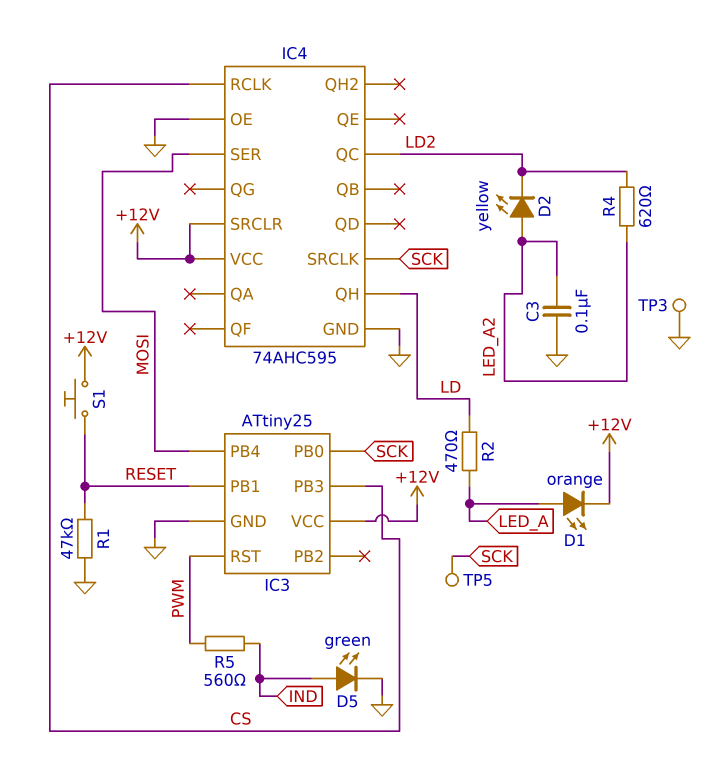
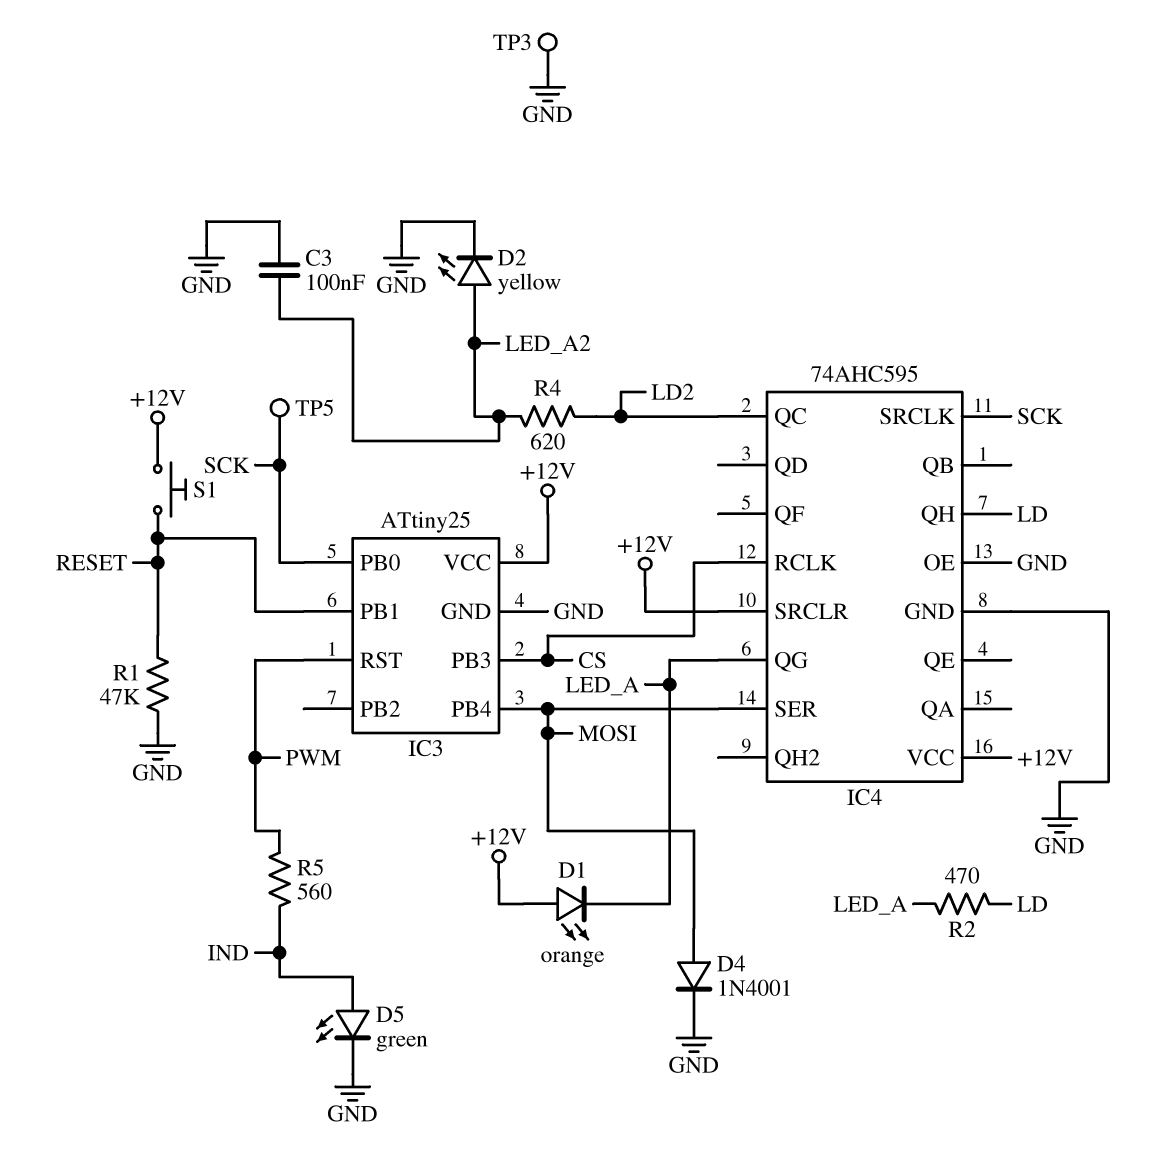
D1: LED orange (A LED_A, K +12V) -> LED orange (A +12V, K LED_A)
D2: LED yellow (A LED_A2, K LD2) -> LED yellow (A LED_A2, K GND)
D4: none -> diode 1N4001 (A MOSI, K GND)
IC4 pin QG: none -> LED_A

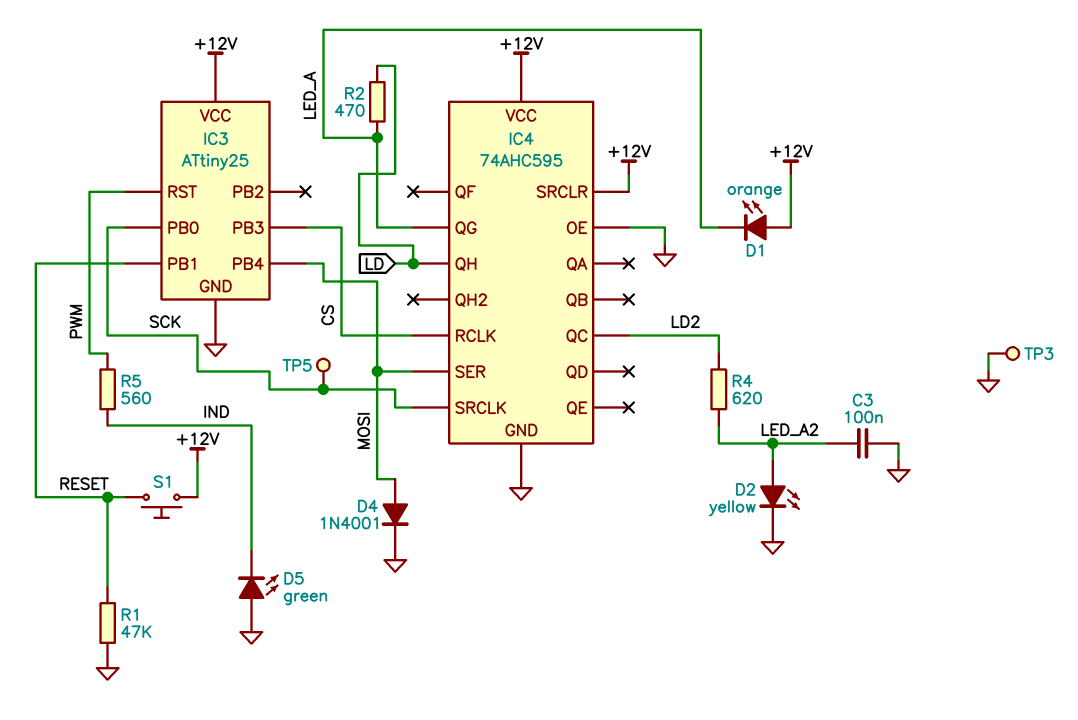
D5: LED green (A IND, K GND) -> LED green (A GND, K IND)

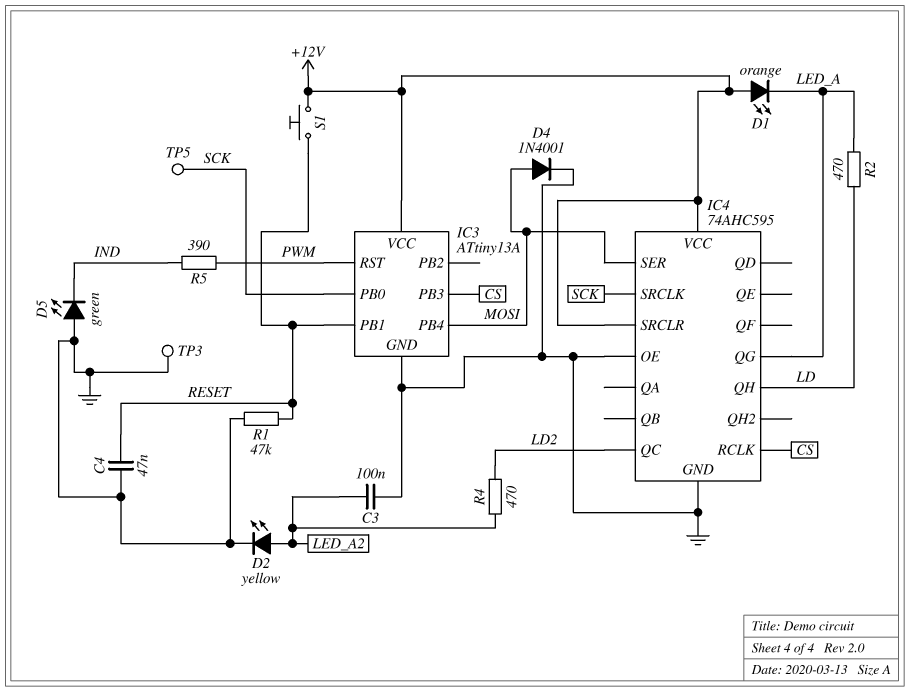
C4: none -> 47nF (GND, RESET)
IC3: ATtiny25 -> ATtiny13A
R4: 620 (LD2, LED_A2) -> 470 (LD2, LED_A2)
R5: 560 (IND, PWM) -> 390 (IND, PWM)

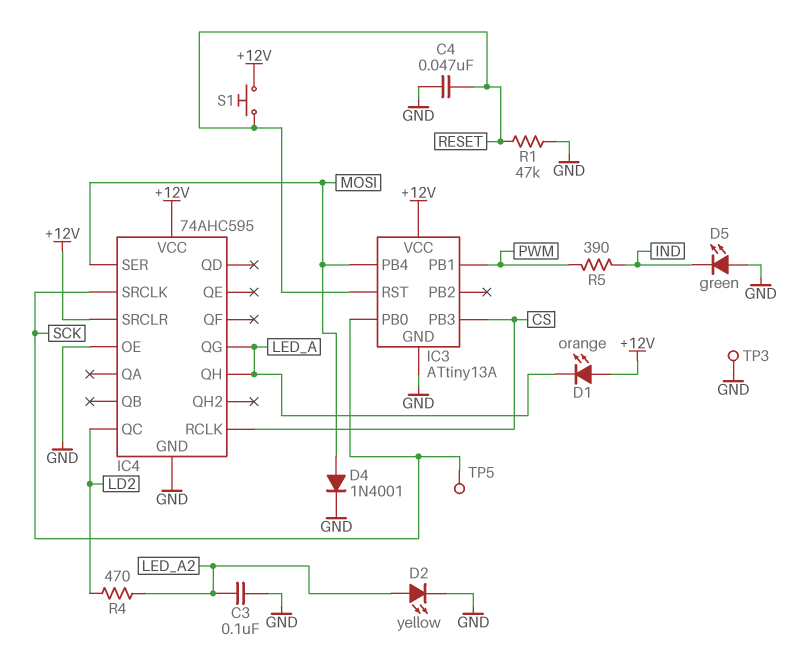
IC3 pin PB1: RESET -> PWM
IC3 pin RST: PWM -> RESET
IC4 pin QH: LD -> LED_A
R2: 470 (LD, LED_A) -> none

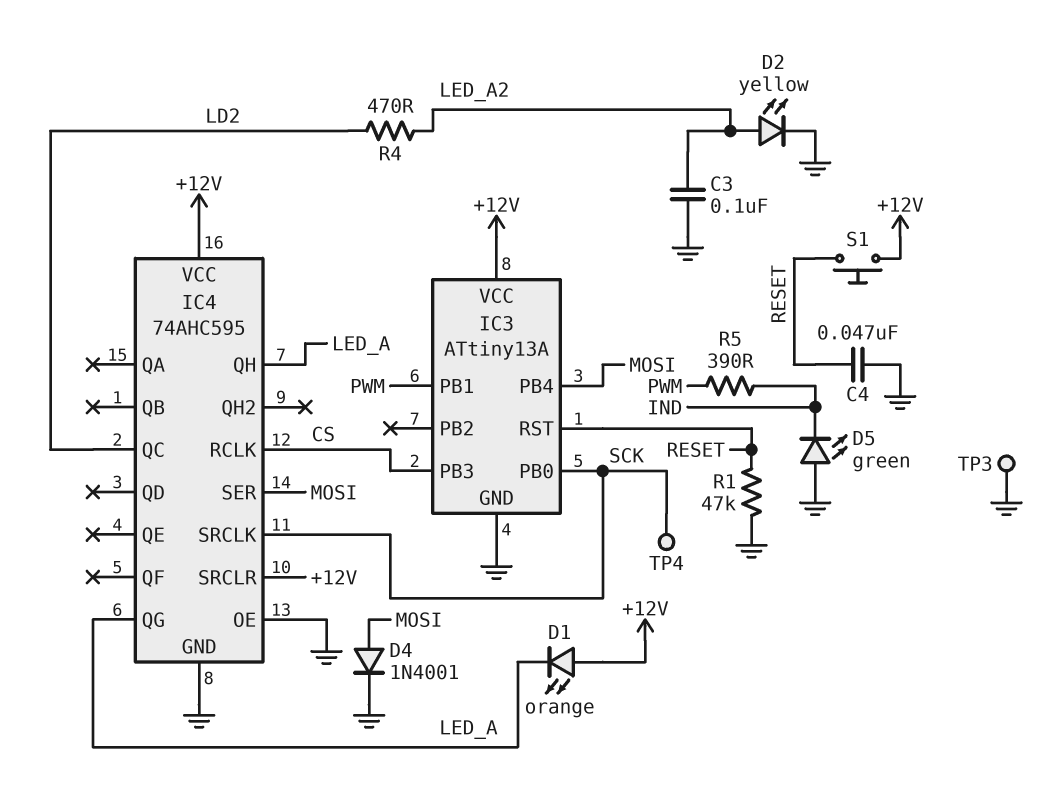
TP4: none -> test point (SCK)
TP5: test point (SCK) -> none

